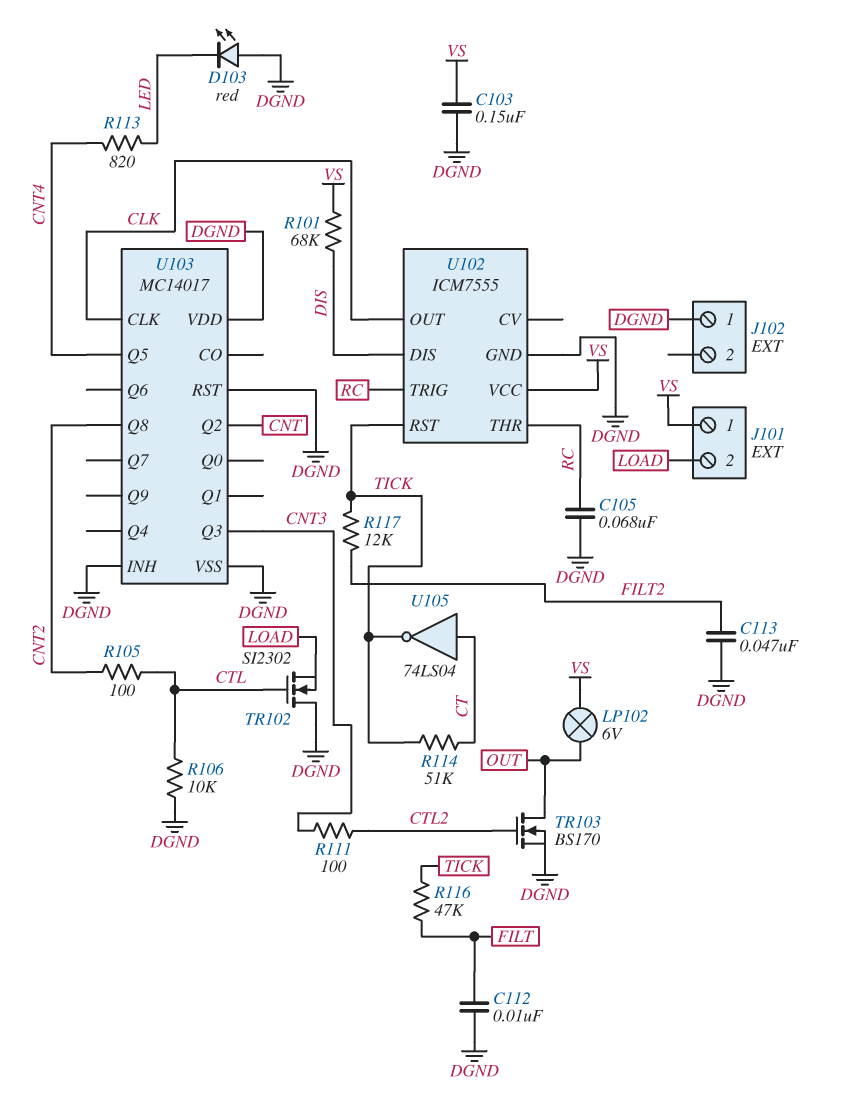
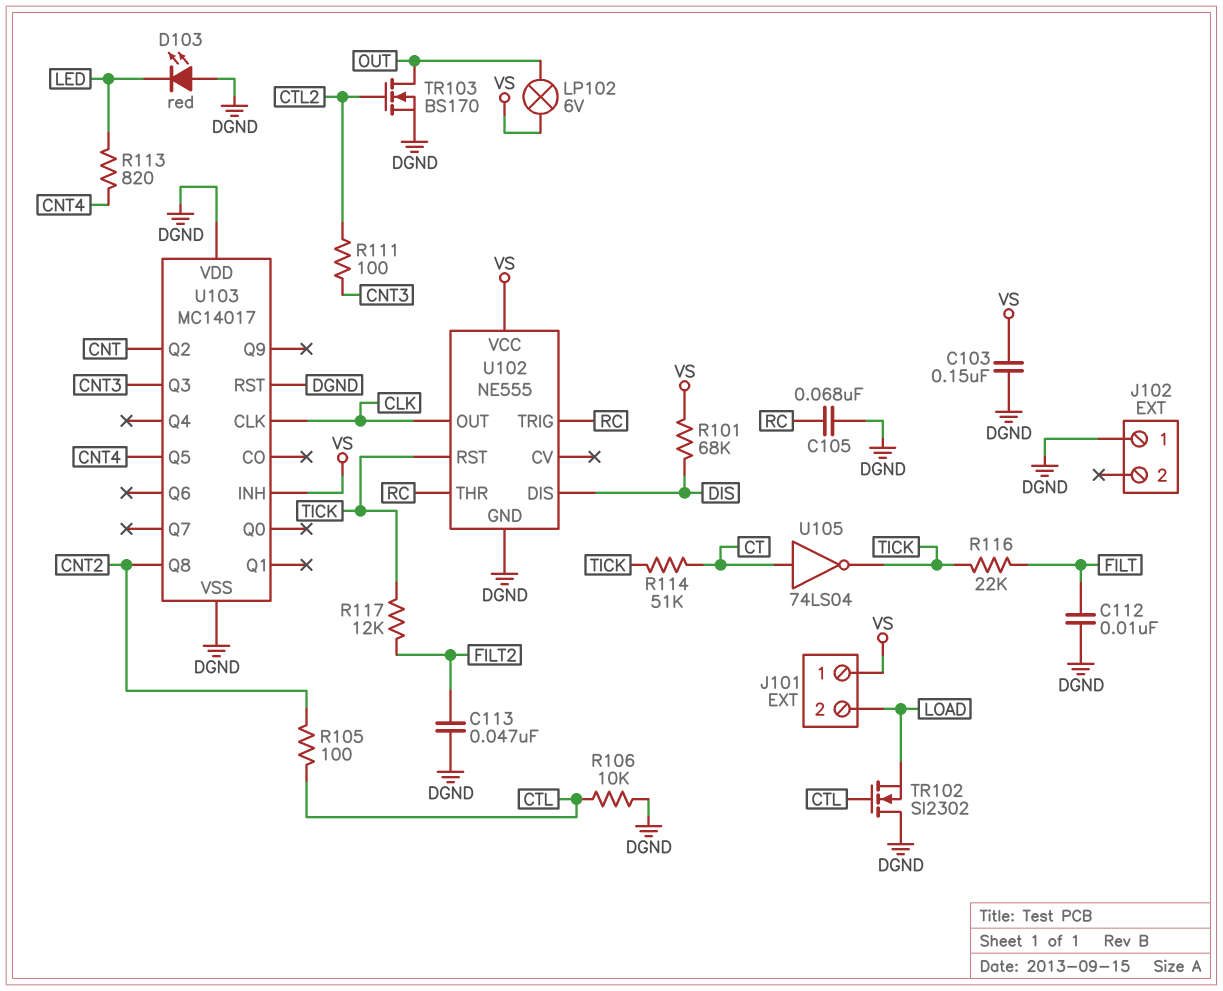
R116: 47k (FILT, TICK) -> 22k (FILT, TICK)
U102: ICM7555 -> NE555
U103 pin INH: DGND -> VS

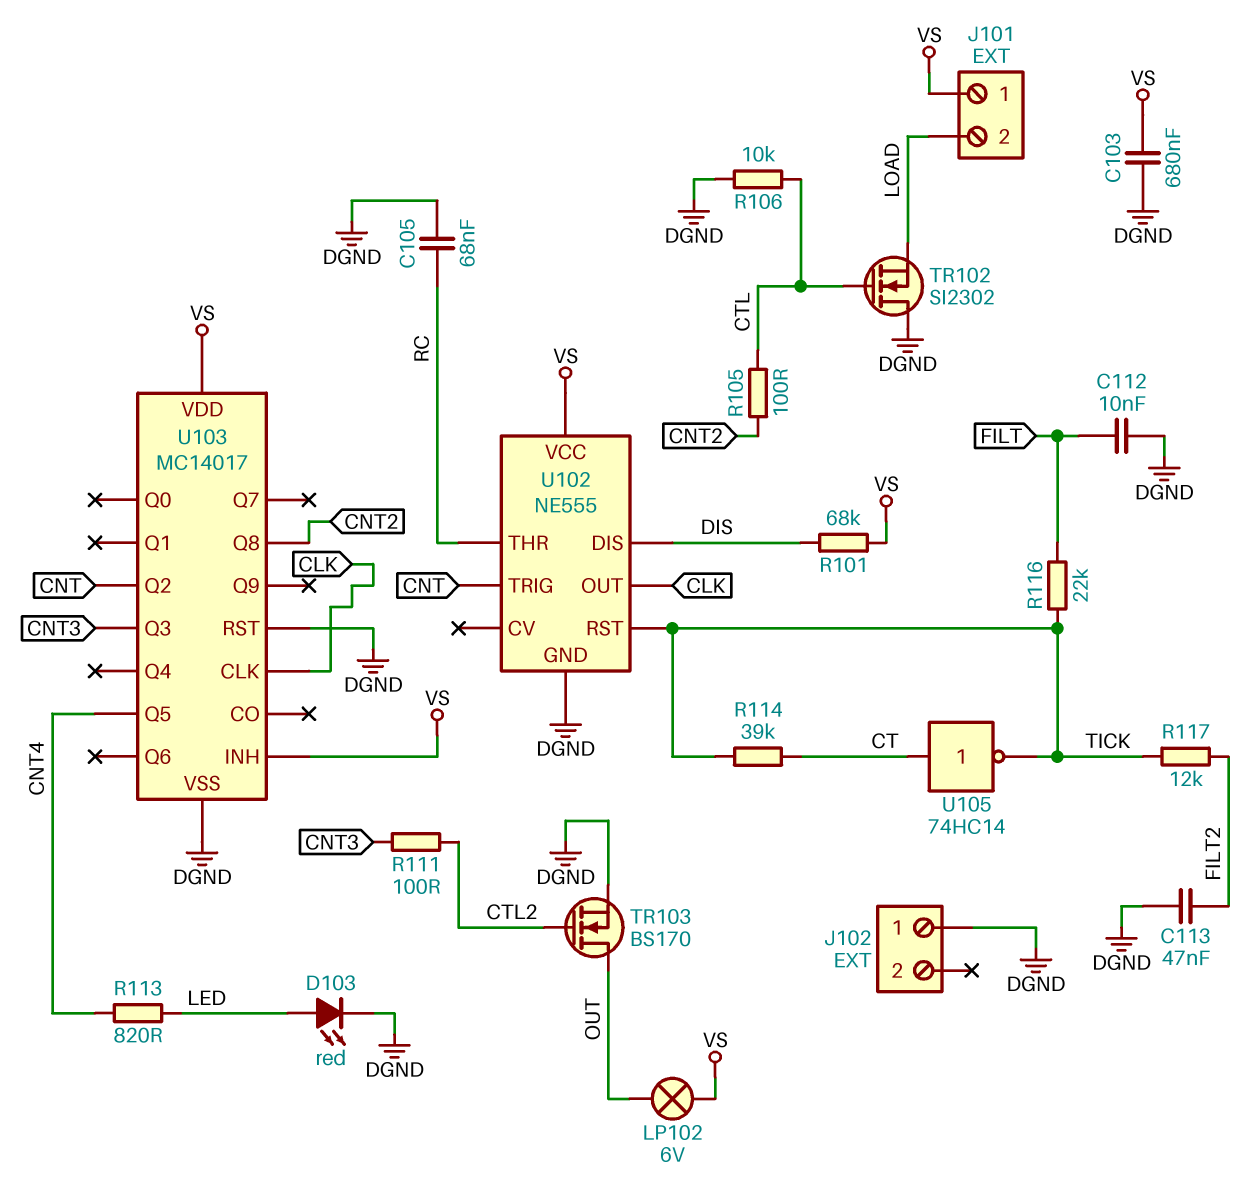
C103: 150nF (DGND, VS) -> 680nF (DGND, VS)
D103: LED red (A DGND, K LED) -> LED red (A LED, K DGND)
R114: 51k (CT, TICK) -> 39k (CT, TICK)
U102 pin TRIG: RC -> CNT
U103 pin VDD: DGND -> VS
U105: NOT 74LS04 (in CT, out TICK) -> NOT 74HC14 (in CT, out TICK)

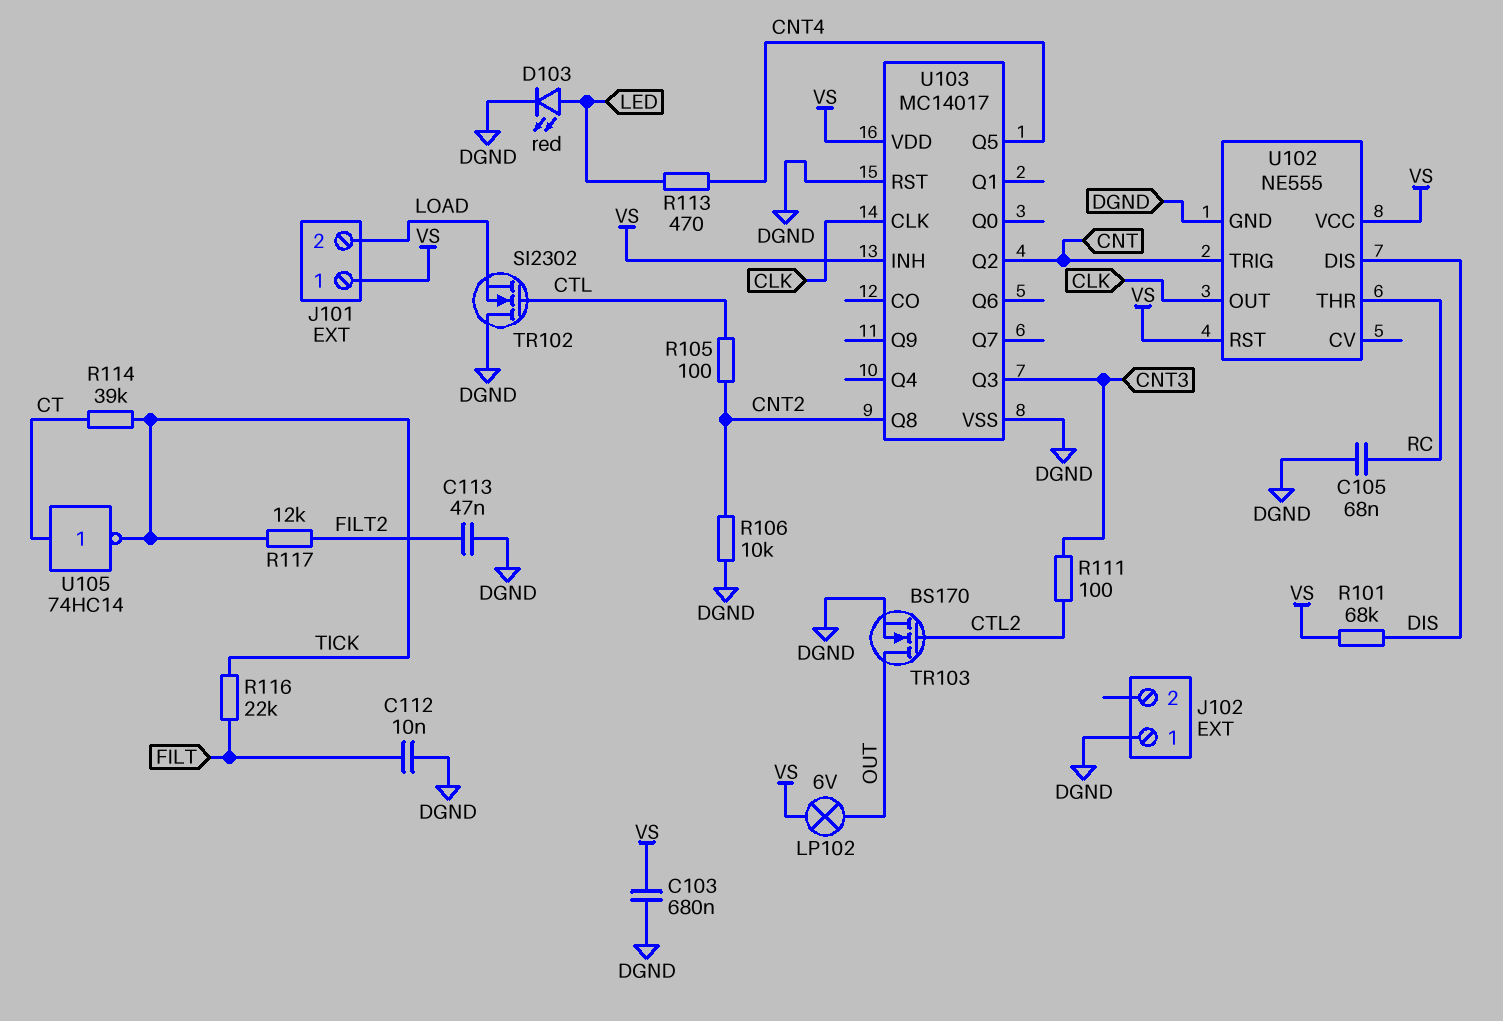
R106: 10k (CTL, DGND) -> 10k (CNT2, DGND)
R113: 820 (CNT4, LED) -> 470 (CNT4, LED)
U102 pin RST: TICK -> VS

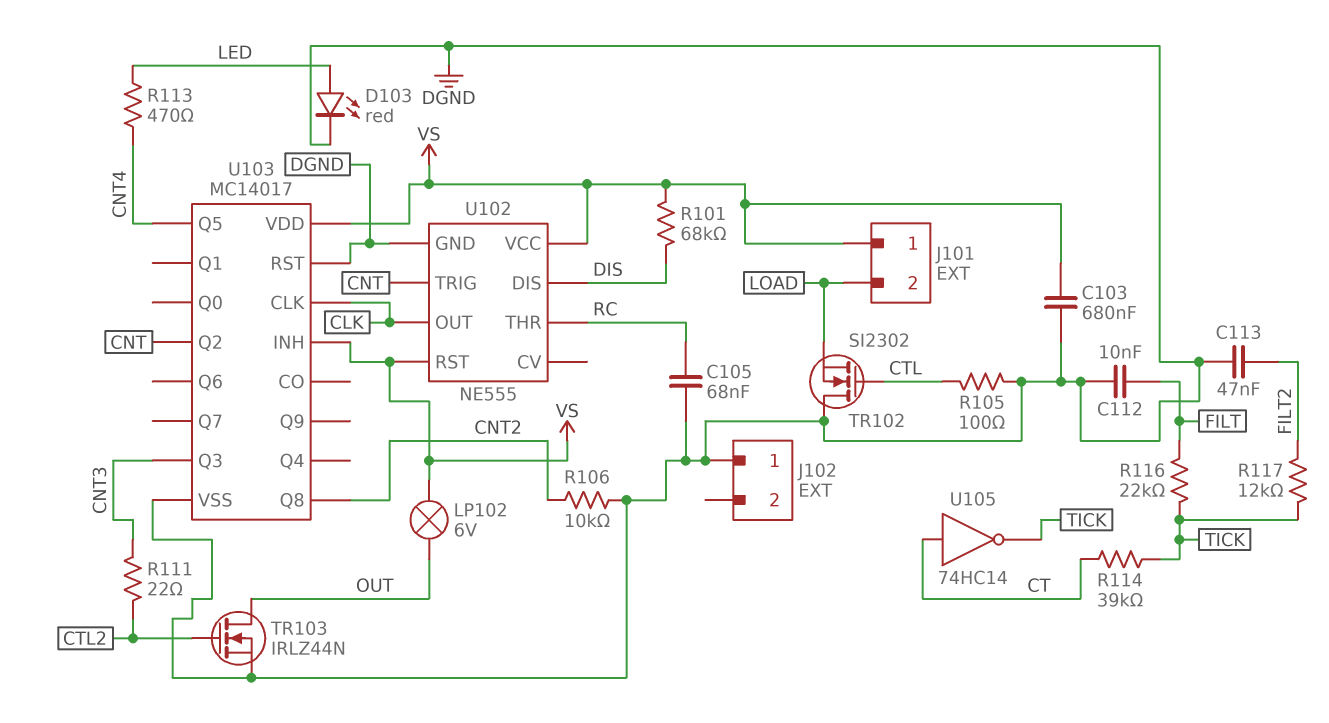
R105: 100 (CNT2, CTL) -> 100 (CTL, DGND)
R111: 100 (CNT3, CTL2) -> 22 (CNT3, CTL2)
TR103: NMOS BS170 (G CTL2, D OUT, S DGND) -> NMOS IRLZ44N (G CTL2, D OUT, S DGND)

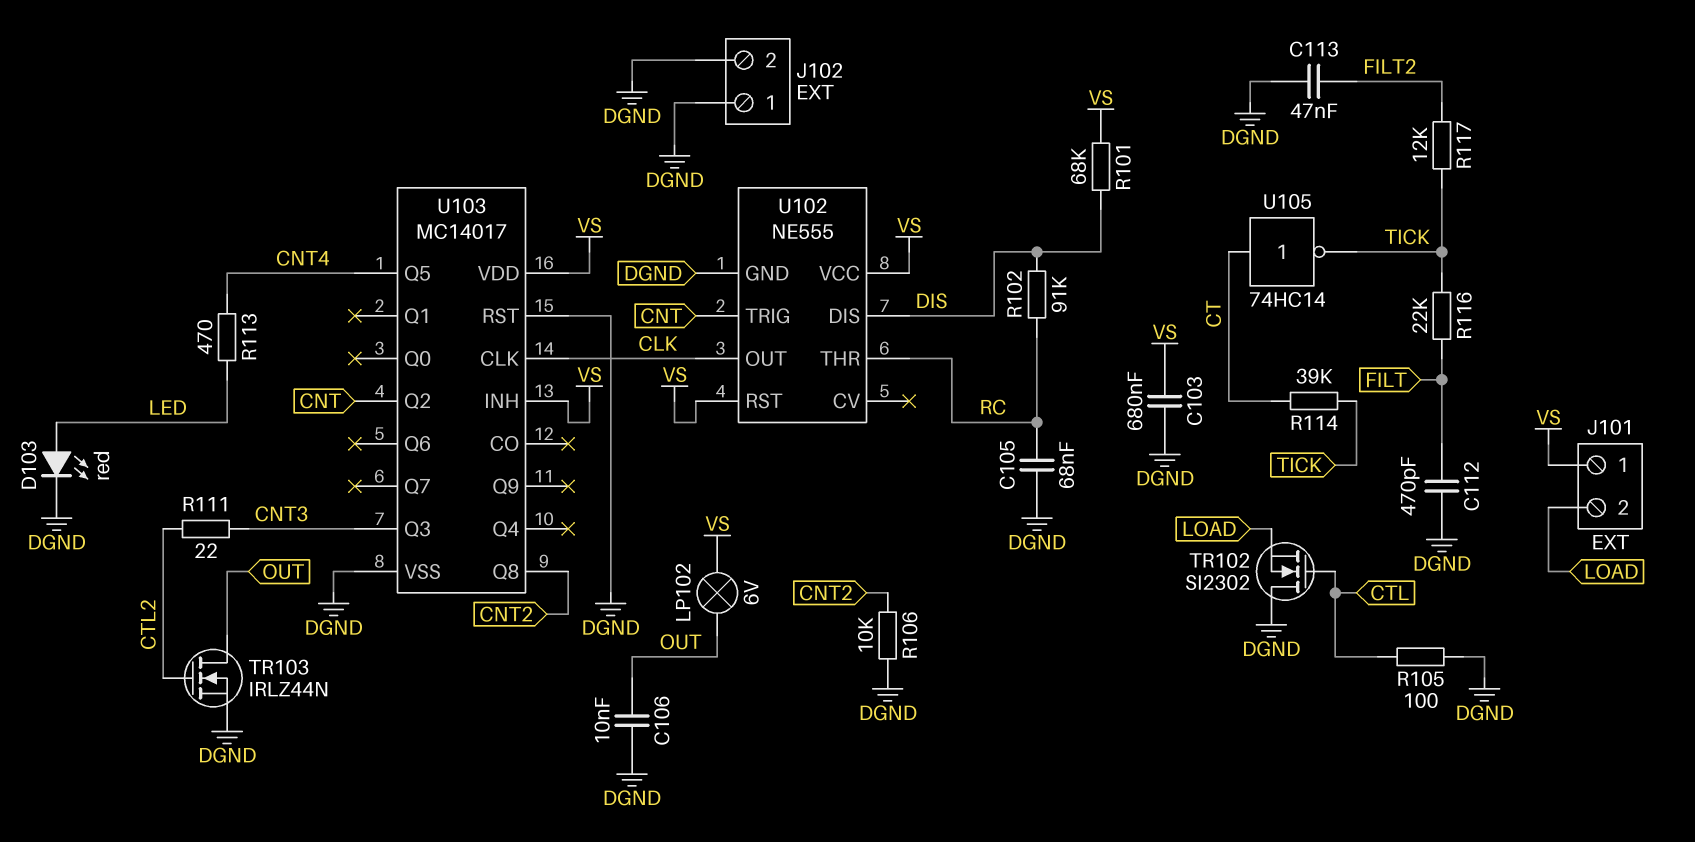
C106: none -> 10nF (DGND, OUT)
C112: 10nF (DGND, FILT) -> 470pF (DGND, FILT)
J102 pin 2: none -> DGND
R102: none -> 91k (DIS, RC)

